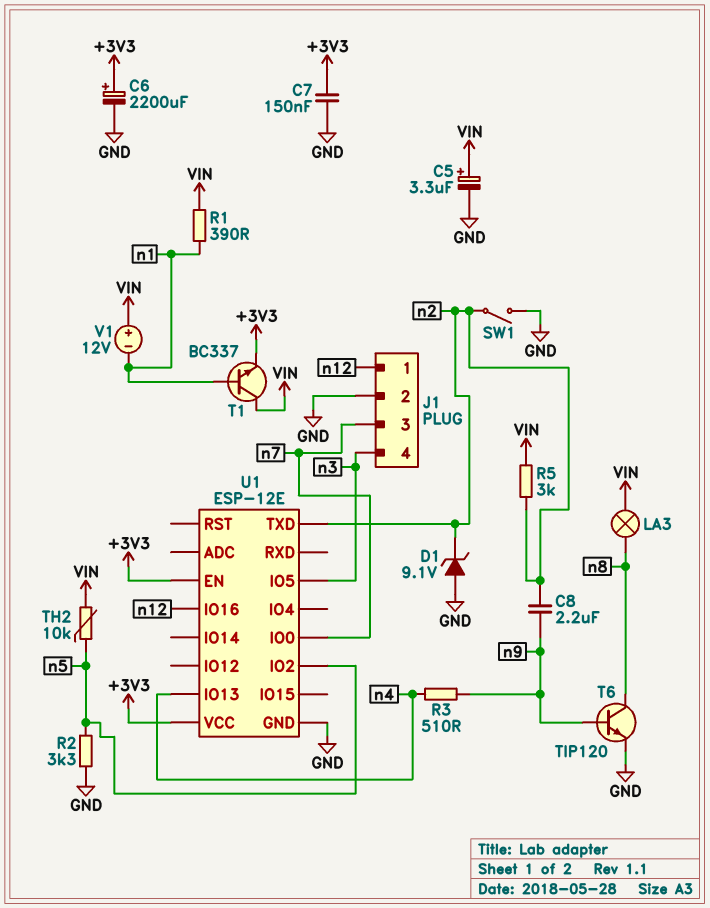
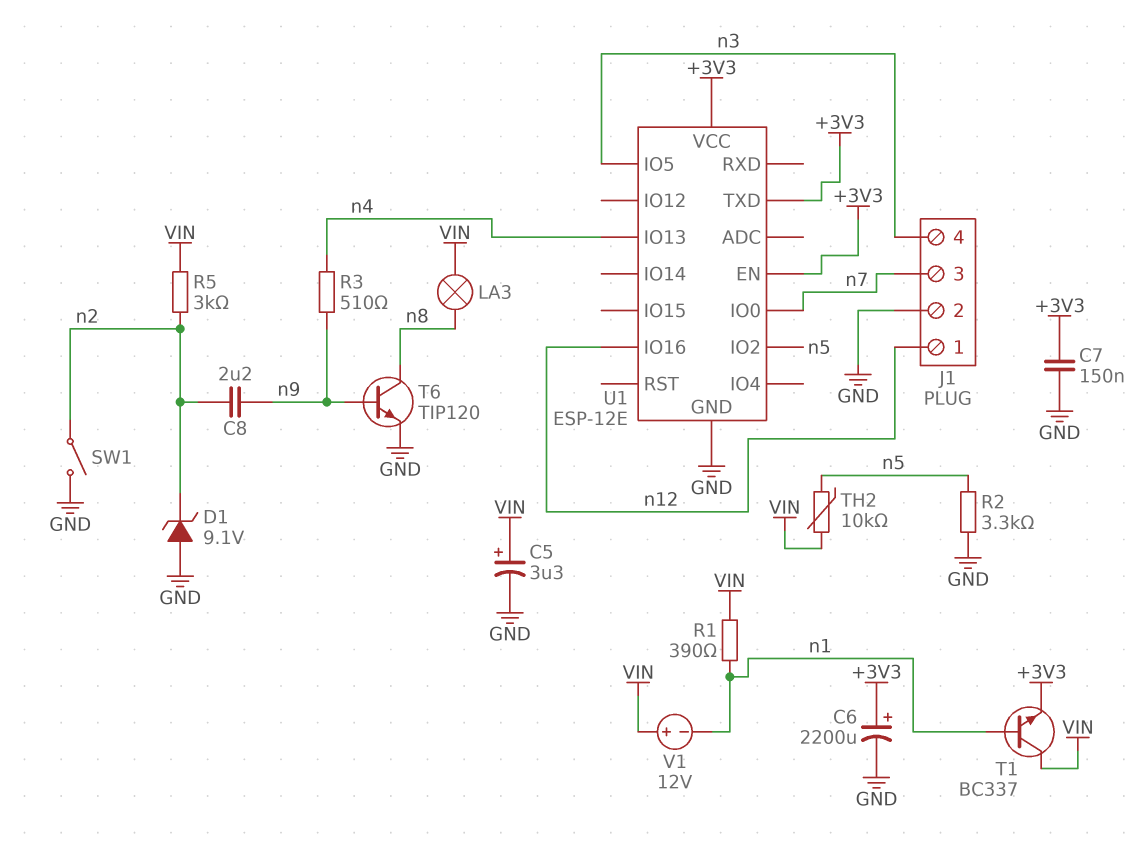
U1 pin TXD: n2 -> +3V3

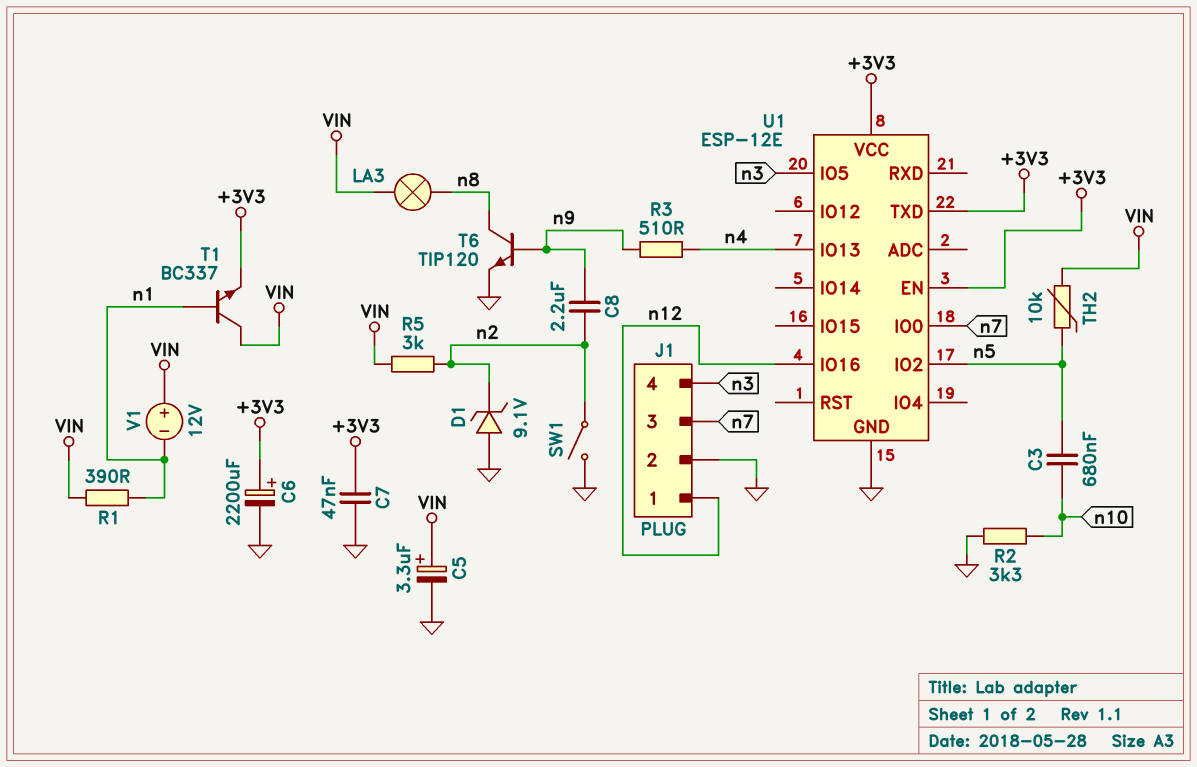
C3: none -> 680nF (n5, n10)
C7: 150nF (+3V3, GND) -> 47nF (+3V3, GND)
R2: 3.3k (GND, n5) -> 3.3k (GND, n10)

